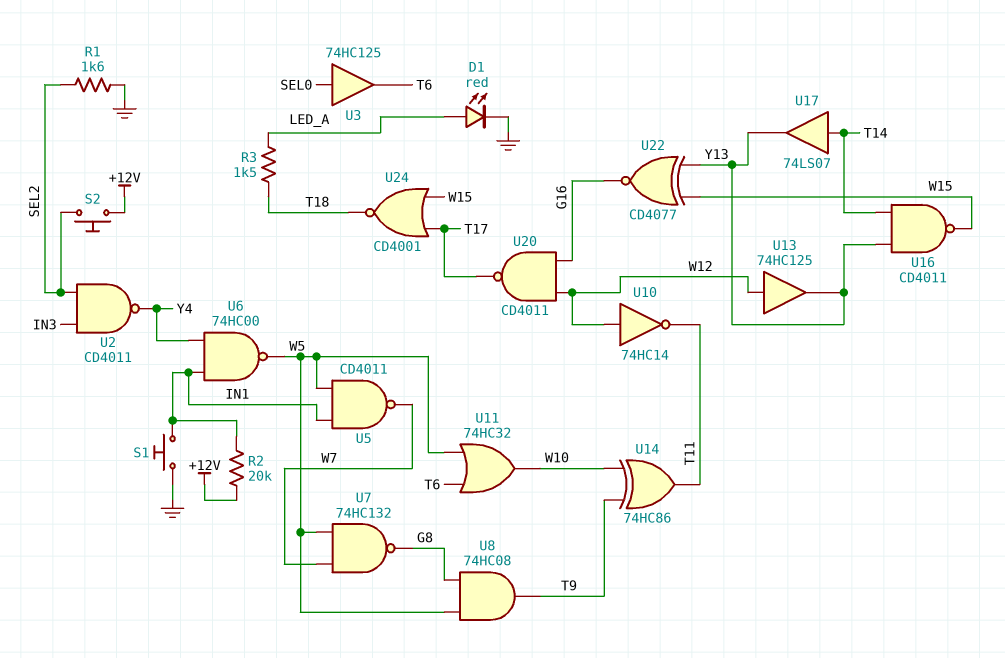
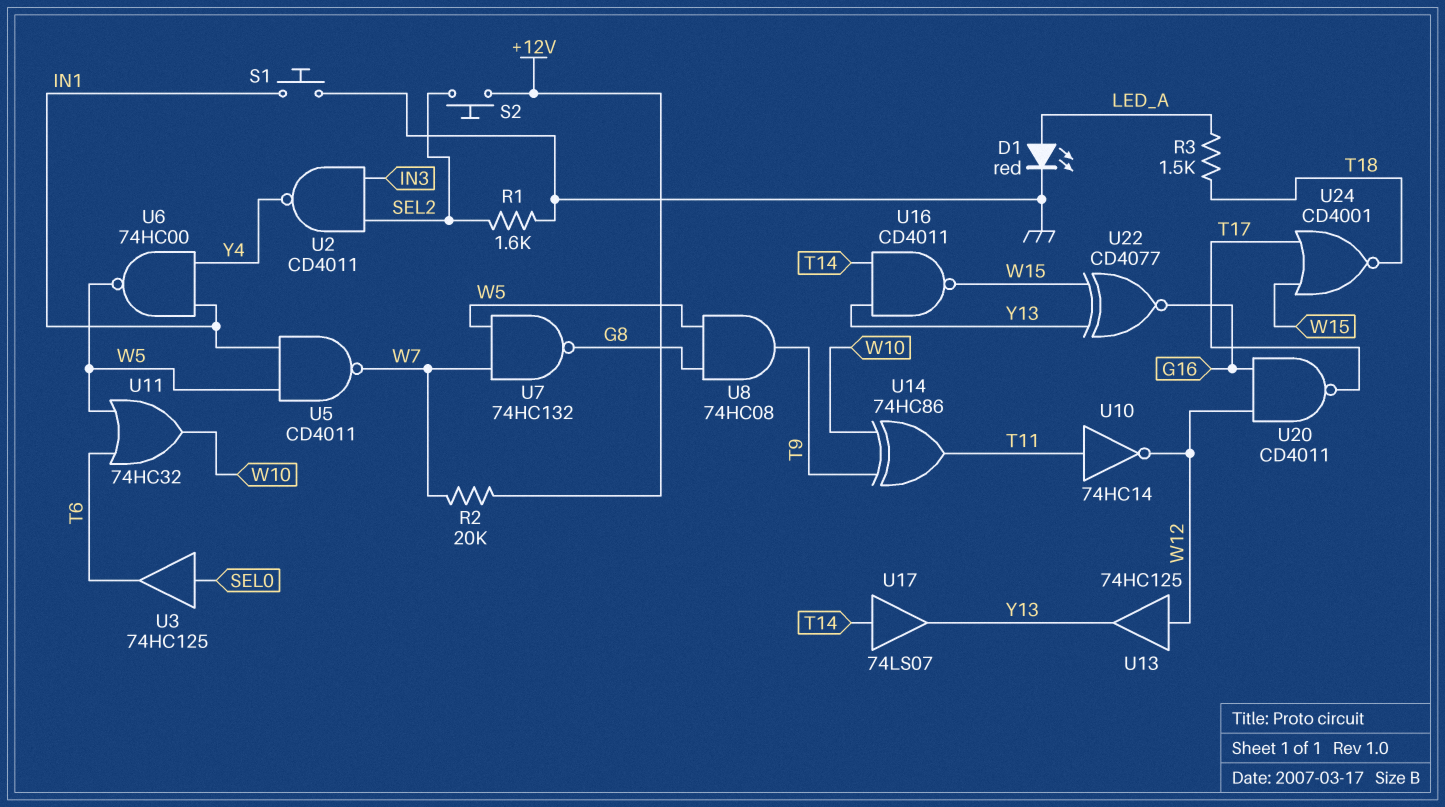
R2: 20k (+12V, IN1) -> 20k (+12V, W7)
U10: NOT 74HC14 (in W12, out T11) -> NOT 74HC14 (in T11, out W12)

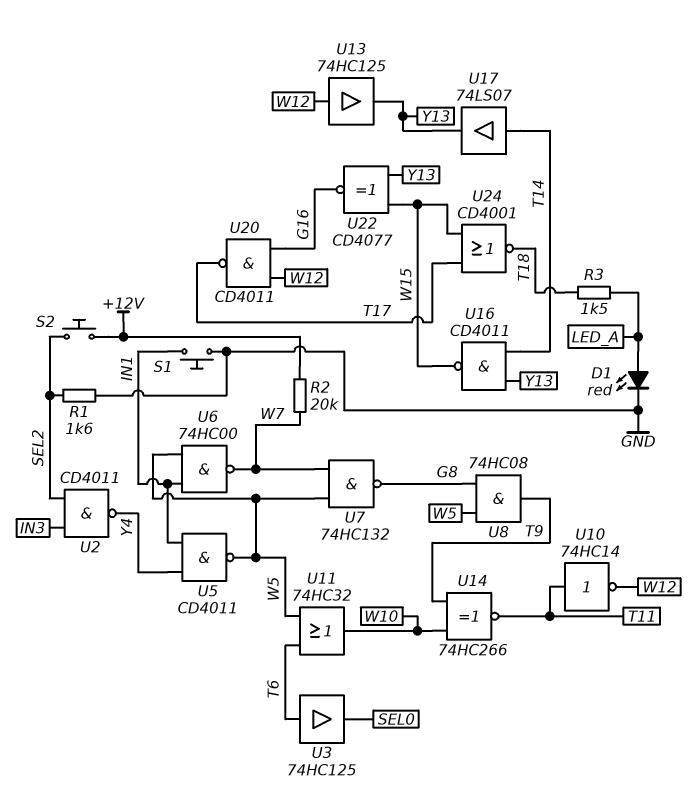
U3: buffer 74HC125 (in SEL0, out T6) -> buffer 74HC125 (in T6, out SEL0)
U5: NAND CD4011 (in IN1, in W5, out W7) -> NAND CD4011 (in IN1, in Y4, out W5)
U6: NAND 74HC00 (in IN1, in Y4, out W5) -> NAND 74HC00 (in IN1, in W5, out W7)
U14: XOR 74HC86 (in T9, in W10, out T11) -> XNOR 74HC266 (in T9, in W10, out T11)

